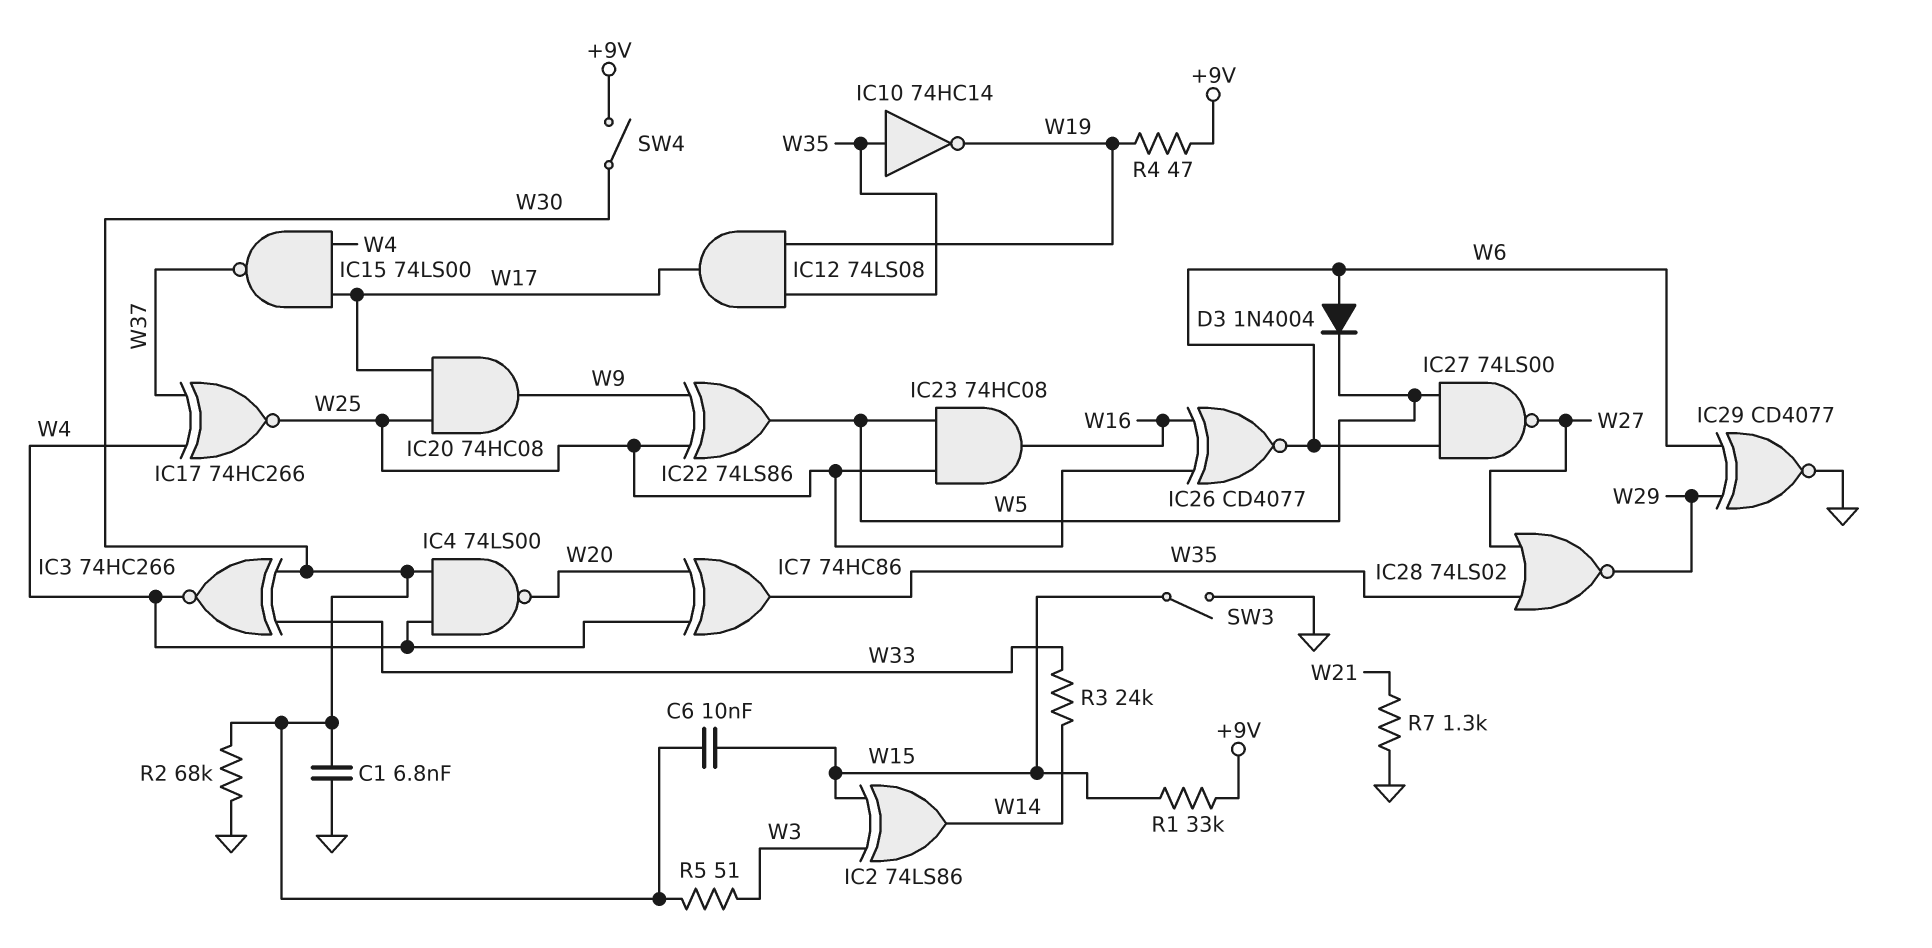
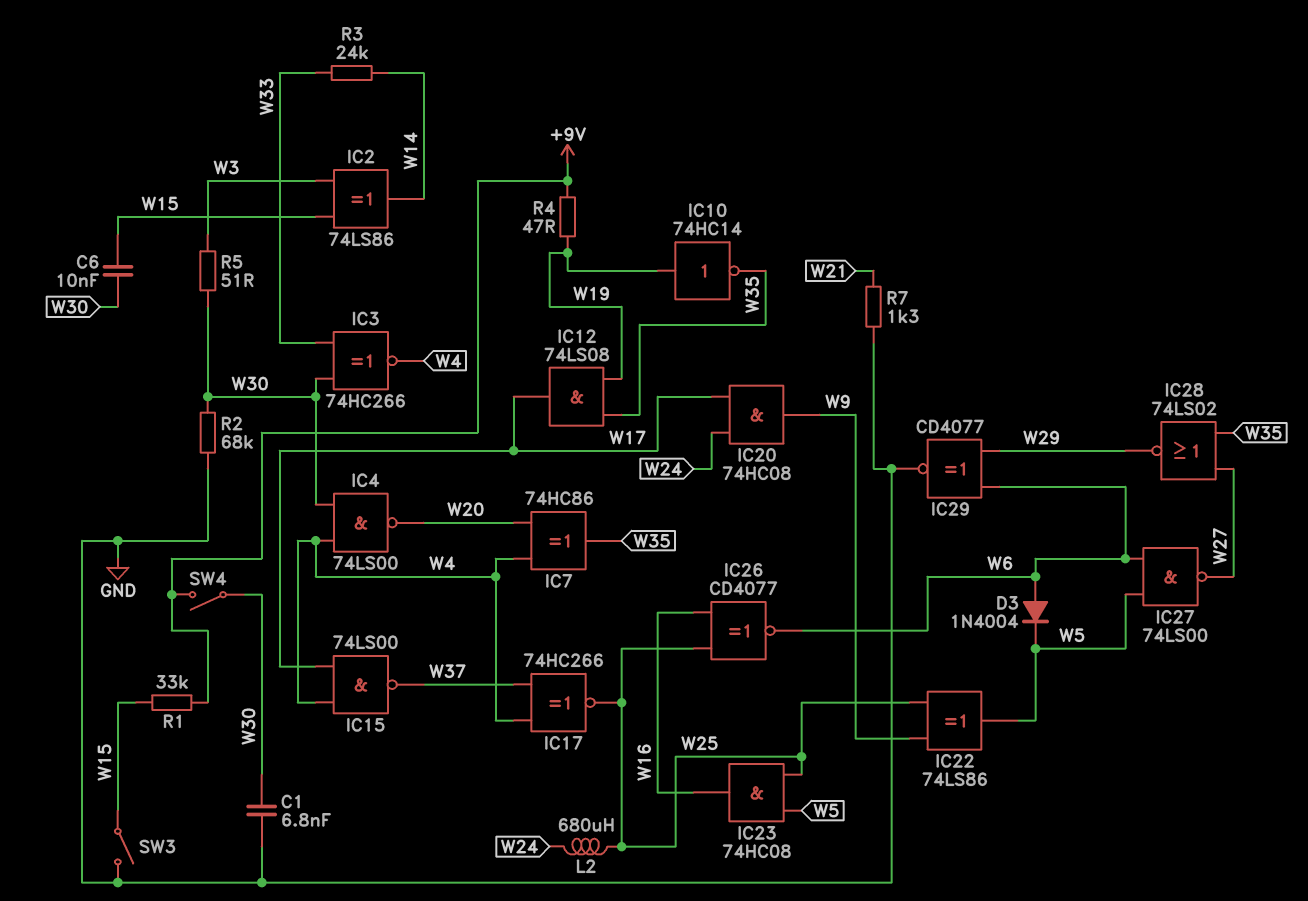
IC10: NOT 74HC14 (in W35, out W19) -> NOT 74HC14 (in W19, out W35)
IC20: AND 74HC08 (in W17, in W25, out W9) -> AND 74HC08 (in W17, in W24, out W9)
L2: none -> 680uH (W24, W25)

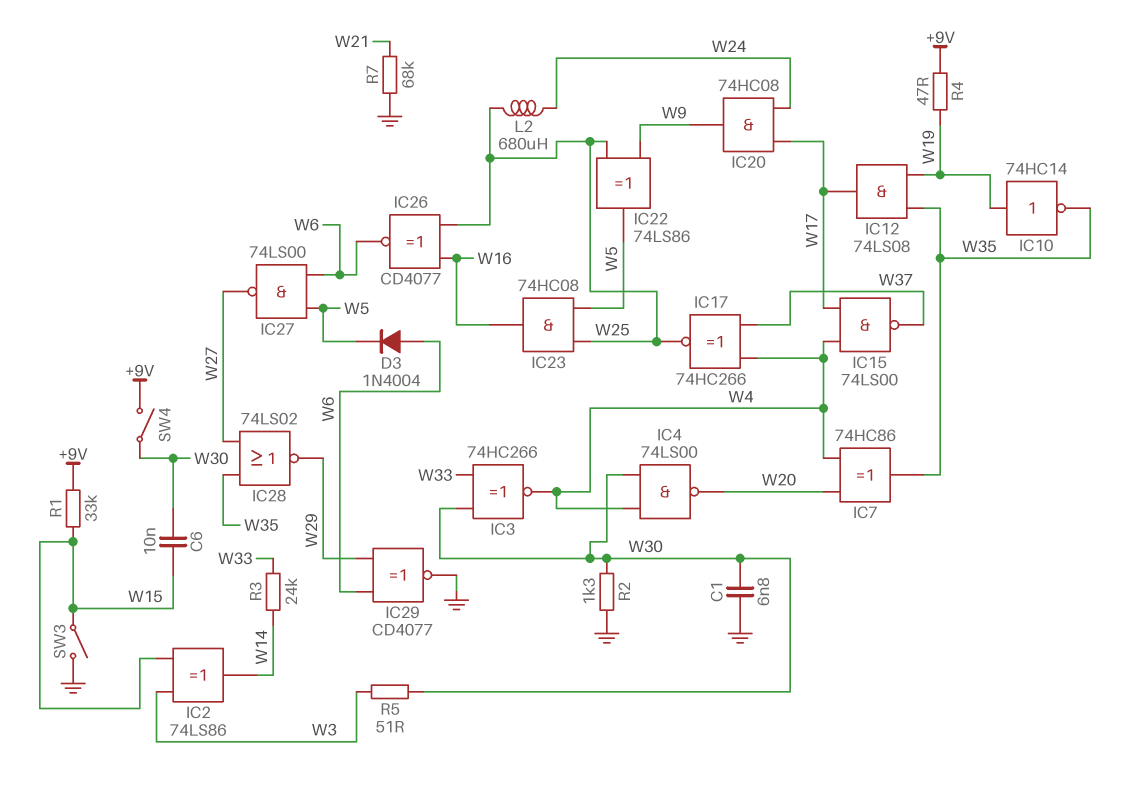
R2: 68k (GND, W30) -> 1.3k (GND, W30)
R7: 1.3k (GND, W21) -> 68k (GND, W21)

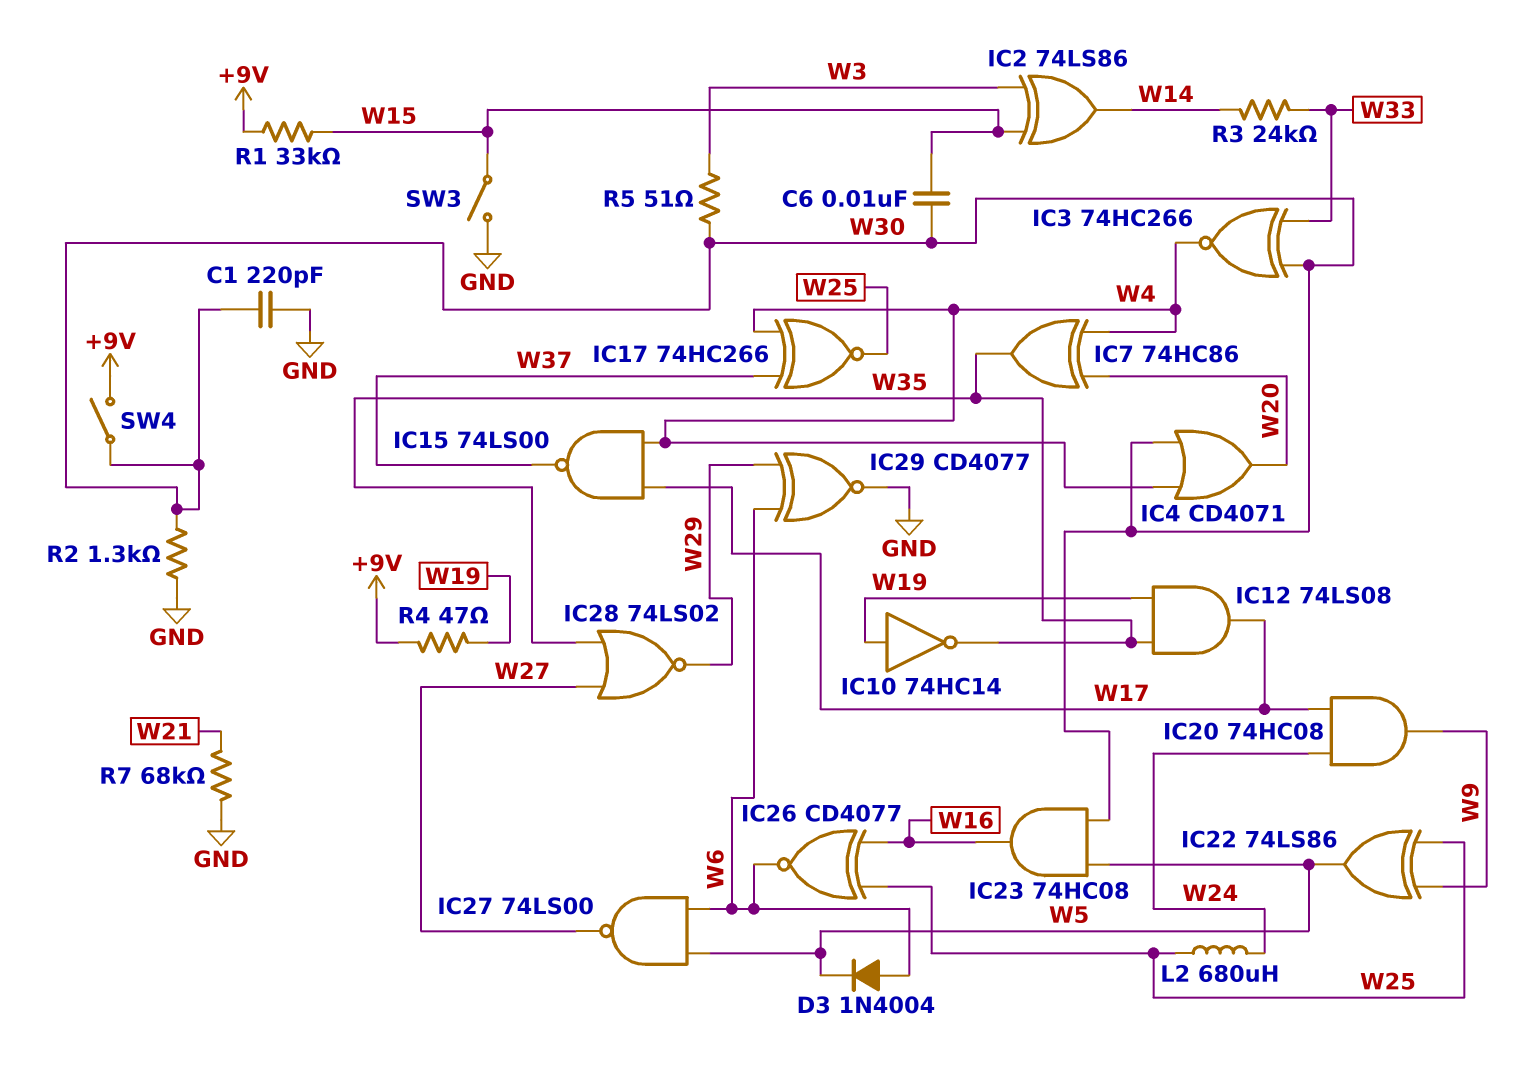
C1: 6.8nF (GND, W30) -> 220pF (GND, W30)
IC4: NAND 74LS00 (in W4, in W30, out W20) -> OR CD4071 (in W4, in W30, out W20)
IC23: AND 74HC08 (in W5, in W25, out W16) -> AND 74HC08 (in W5, in W30, out W16)

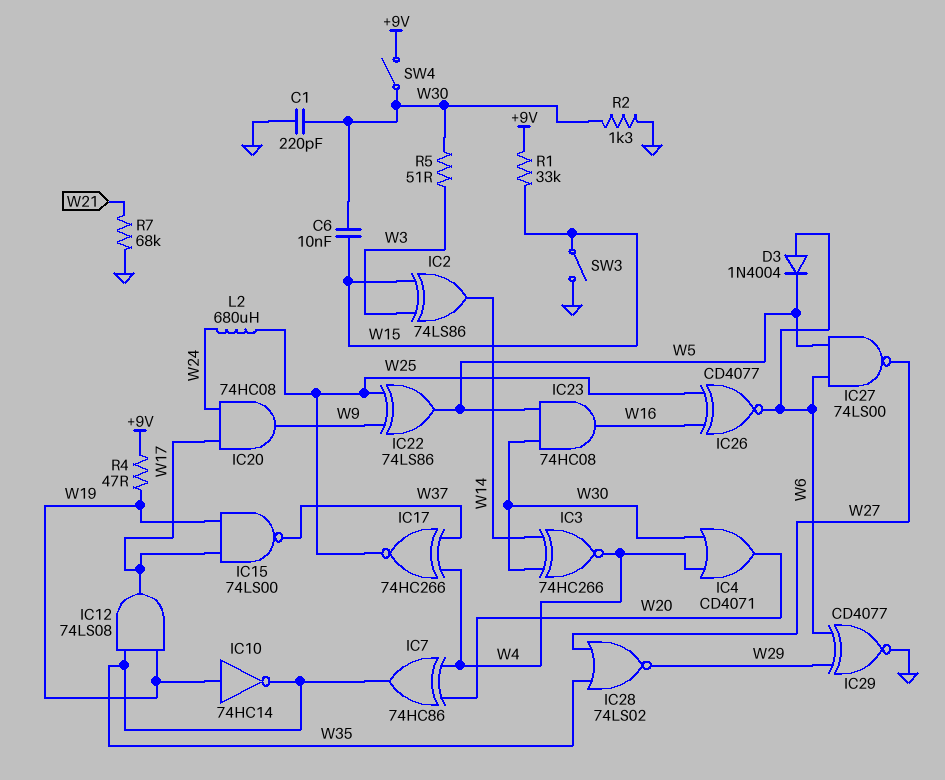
IC3: XNOR 74HC266 (in W30, in W33, out W4) -> XNOR 74HC266 (in W14, in W30, out W4)
IC15: NAND 74LS00 (in W4, in W17, out W37) -> NAND 74LS00 (in W17, in W19, out W37)
R3: 24k (W14, W33) -> none

